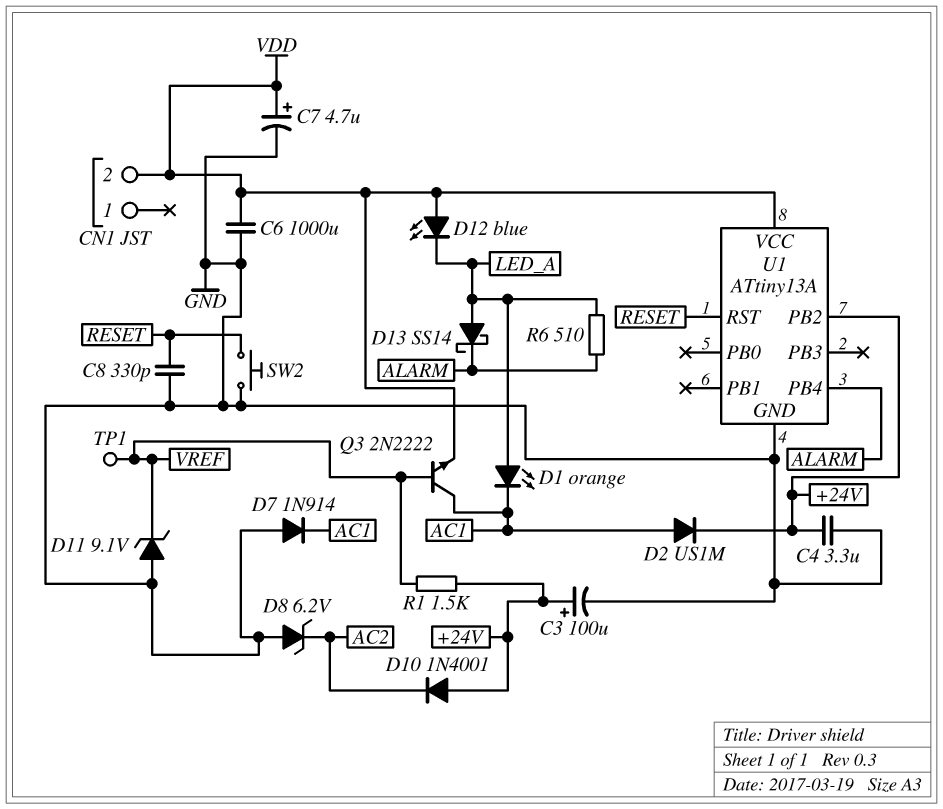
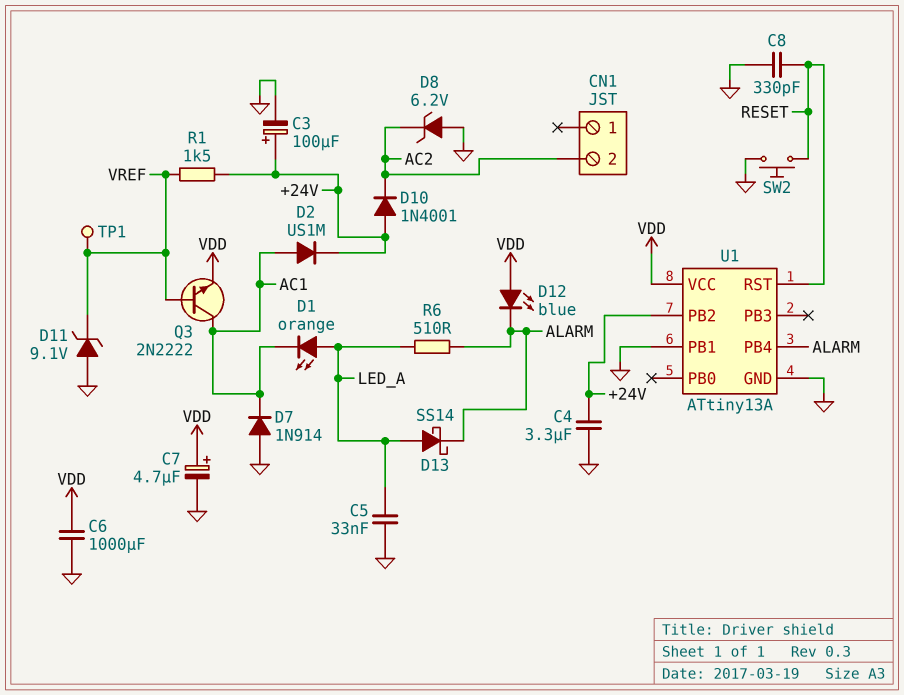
C5: none -> 33nF (GND, LED_A)
CN1 pin 2: VDD -> AC2
D12: LED blue (A VDD, K LED_A) -> LED blue (A VDD, K ALARM)
U1 pin PB1: none -> GND

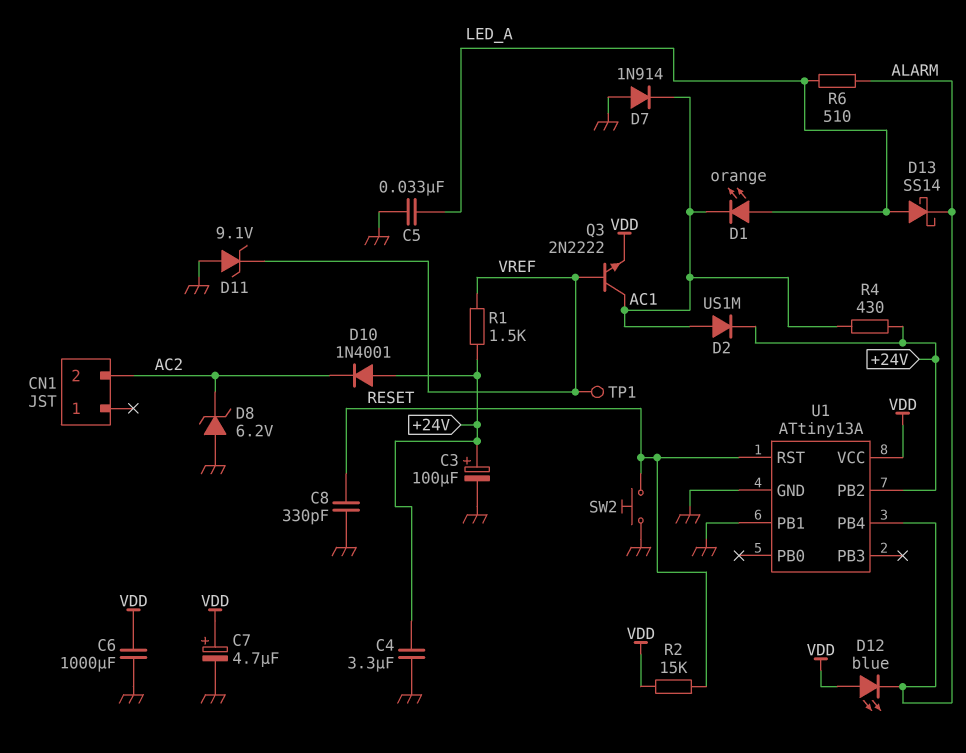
R2: none -> 15k (RESET, VDD)
R4: none -> 430 (+24V, AC1)

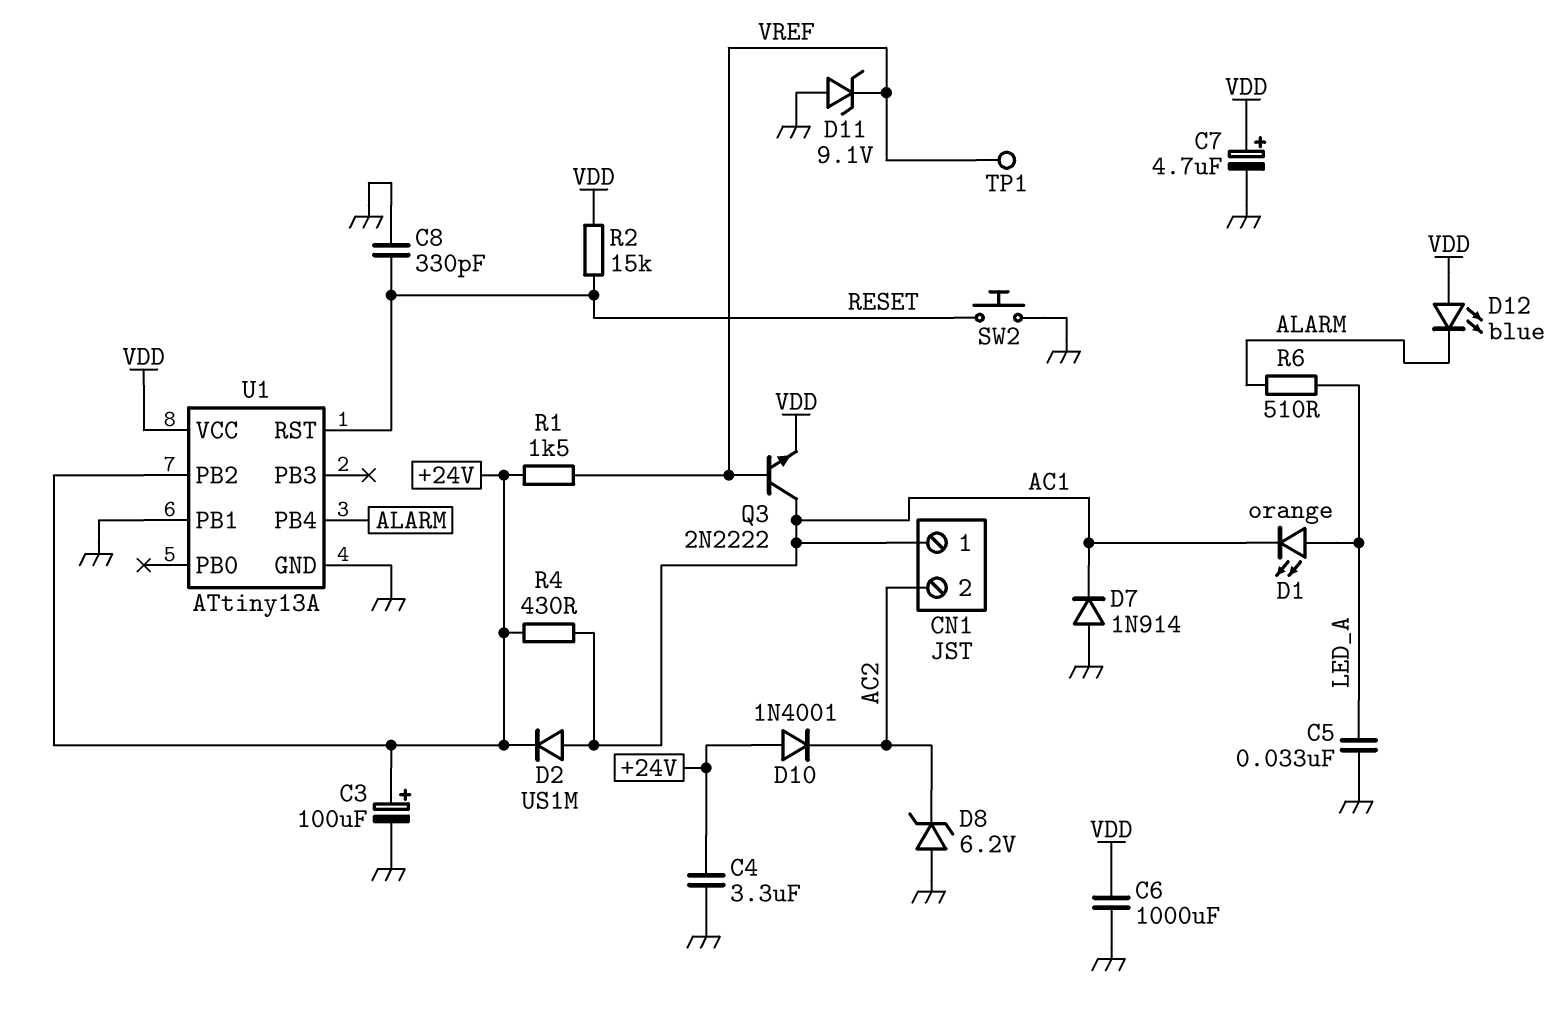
CN1 pin 1: none -> AC1
D13: schottky SS14 (A LED_A, K ALARM) -> none

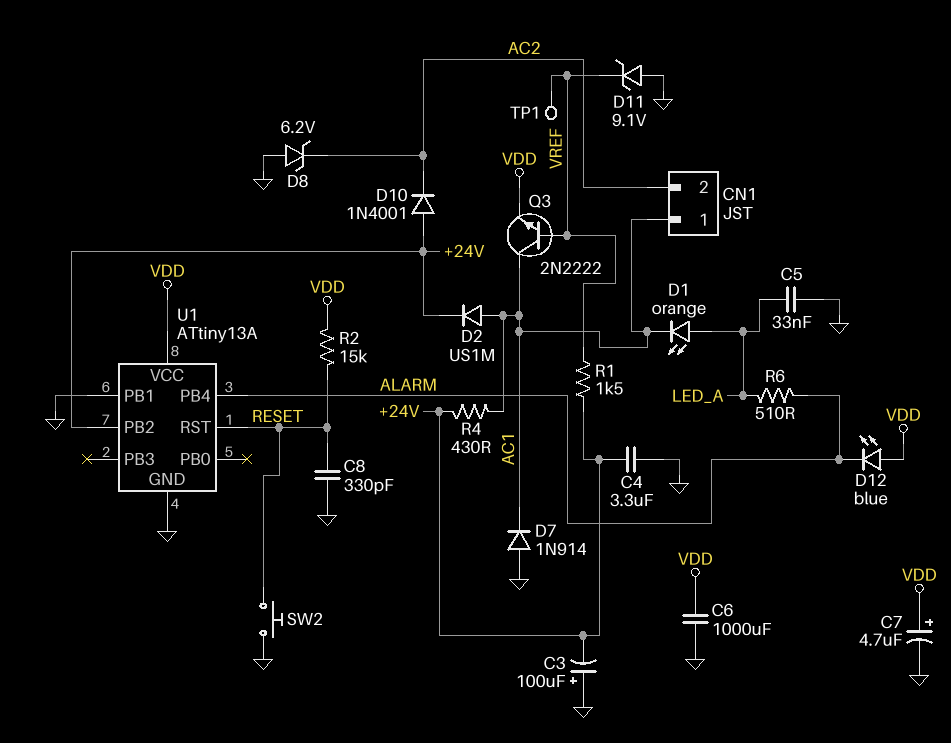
C3: 100uF (plus +24V, minus GND) -> 100uF (plus GND, minus +24V)

